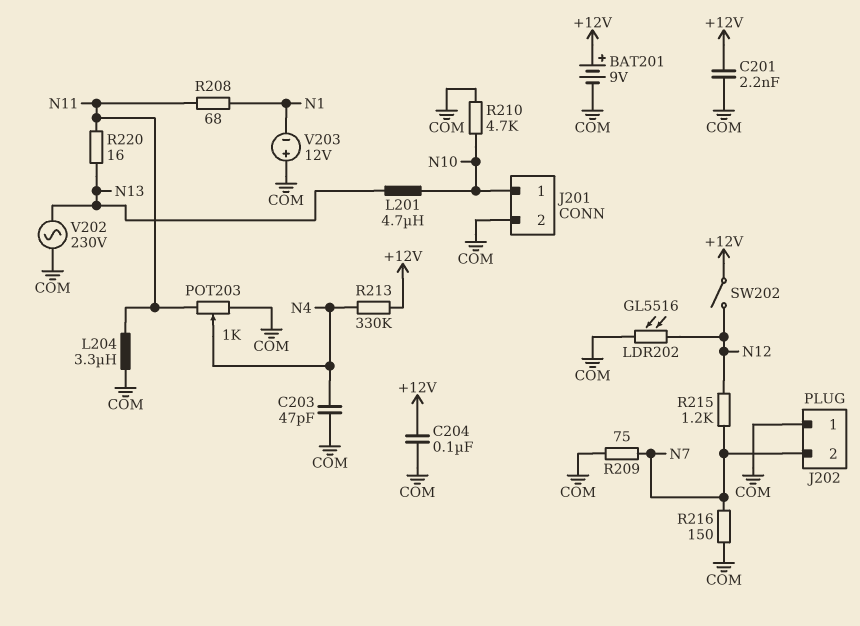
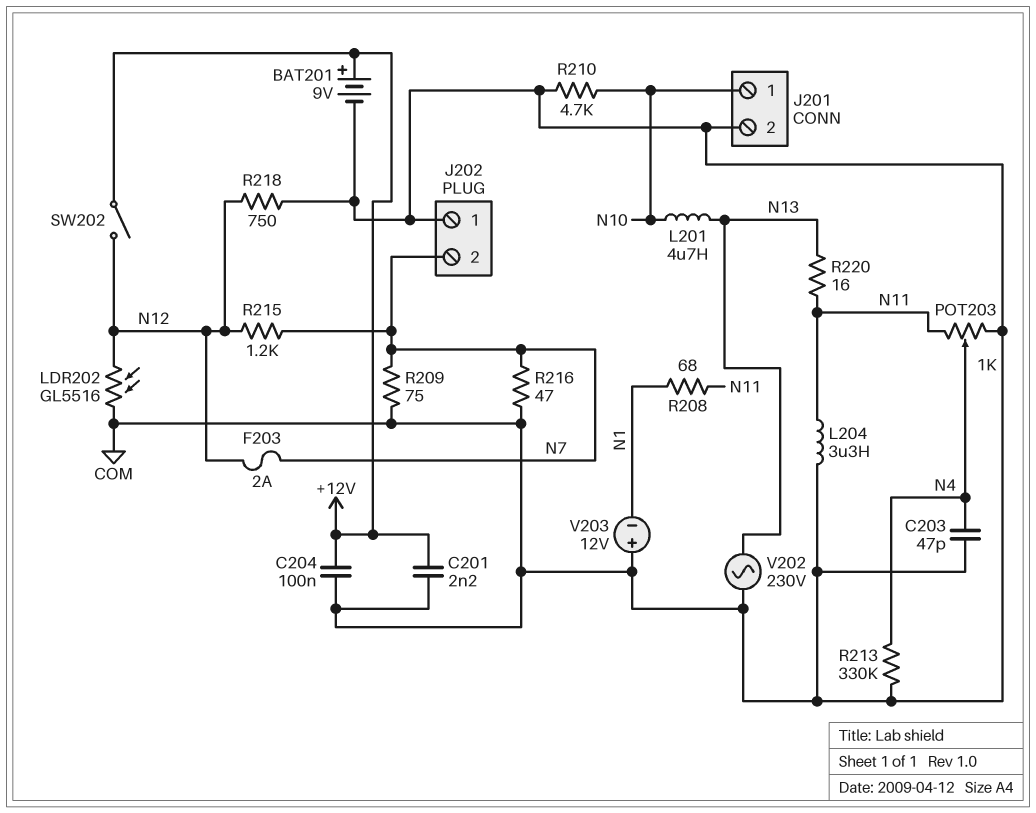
F203: none -> 2A (N7, N12)
R213: 330k (+12V, N4) -> 330k (COM, N4)
R216: 150 (COM, N7) -> 47 (COM, N7)
R218: none -> 750 (COM, N12)

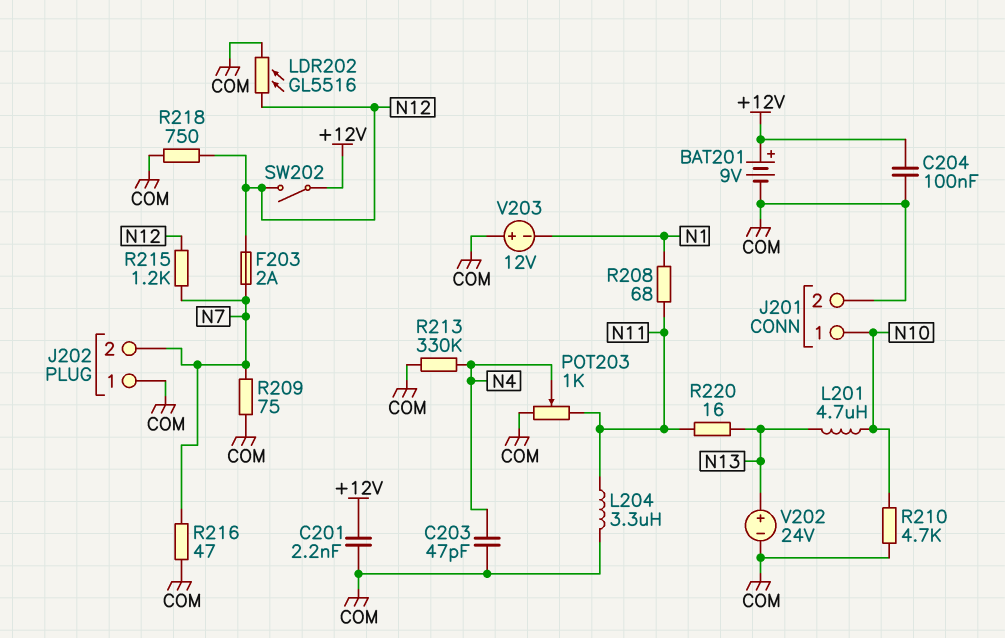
V202: AC 230V (COM, N13) -> 24V (plus N13, minus COM)

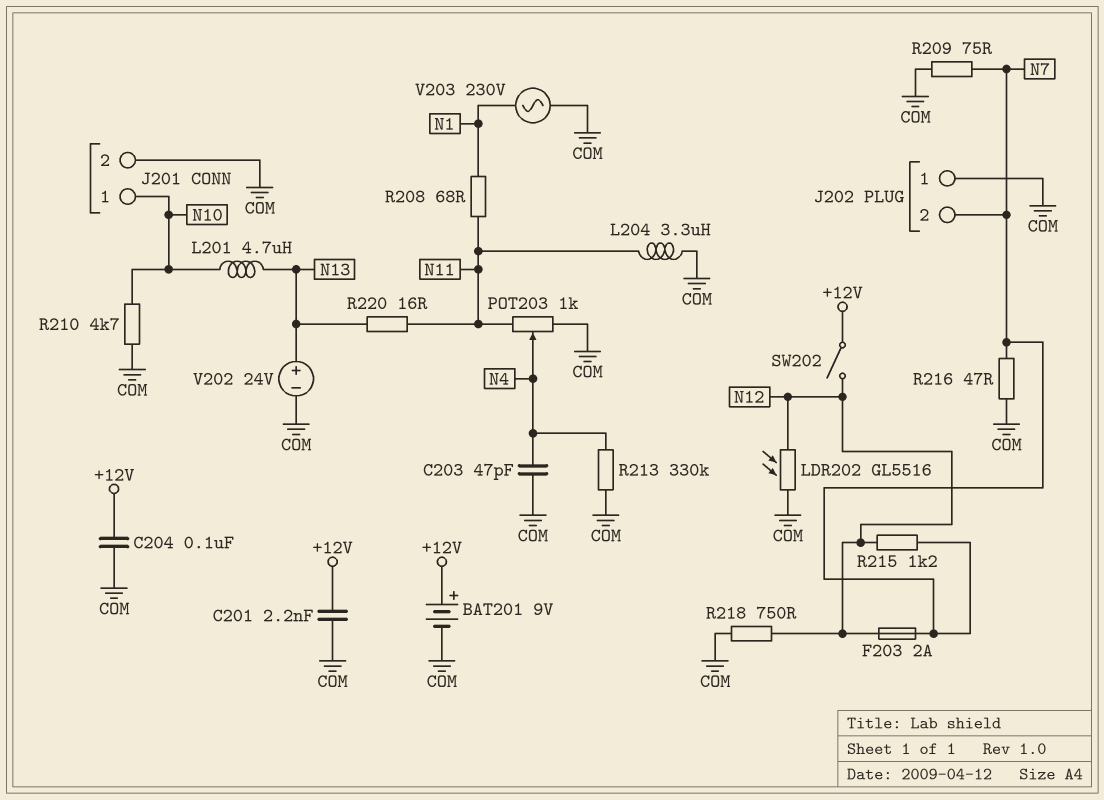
V203: 12V (plus COM, minus N1) -> AC 230V (COM, N1)

